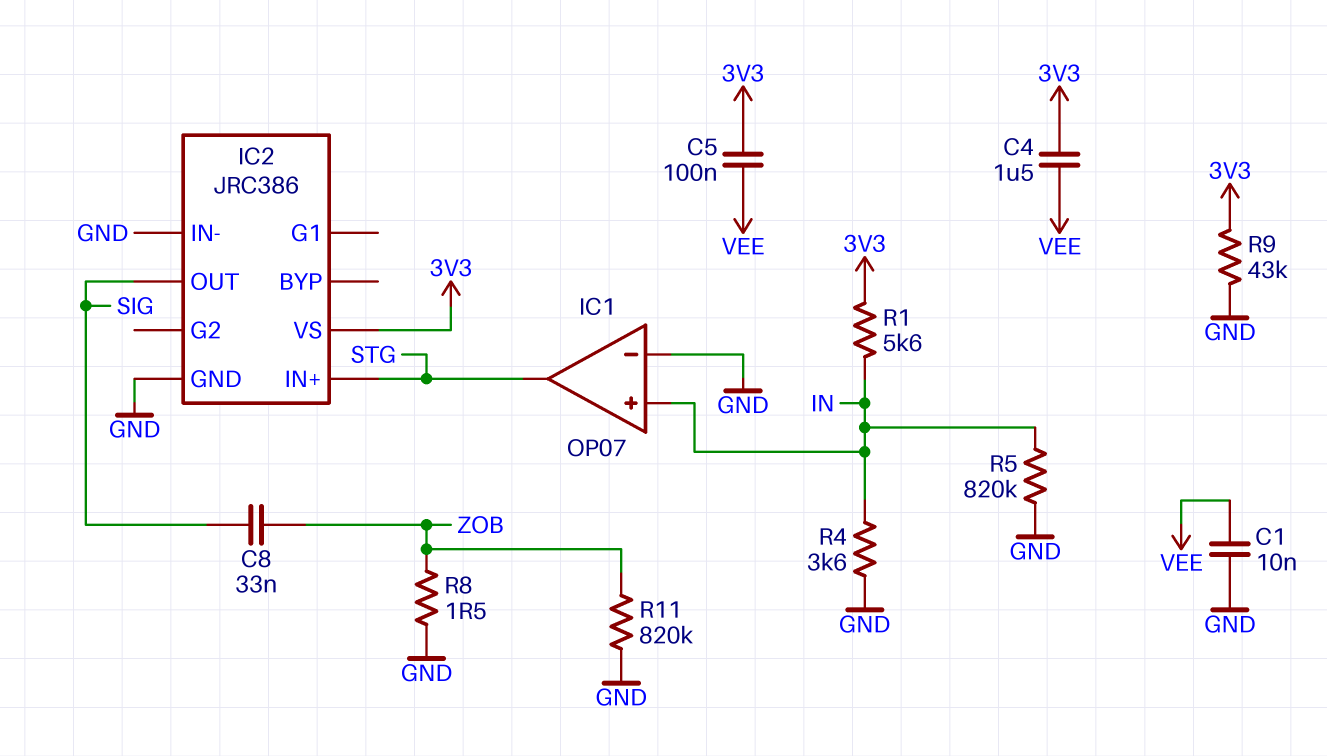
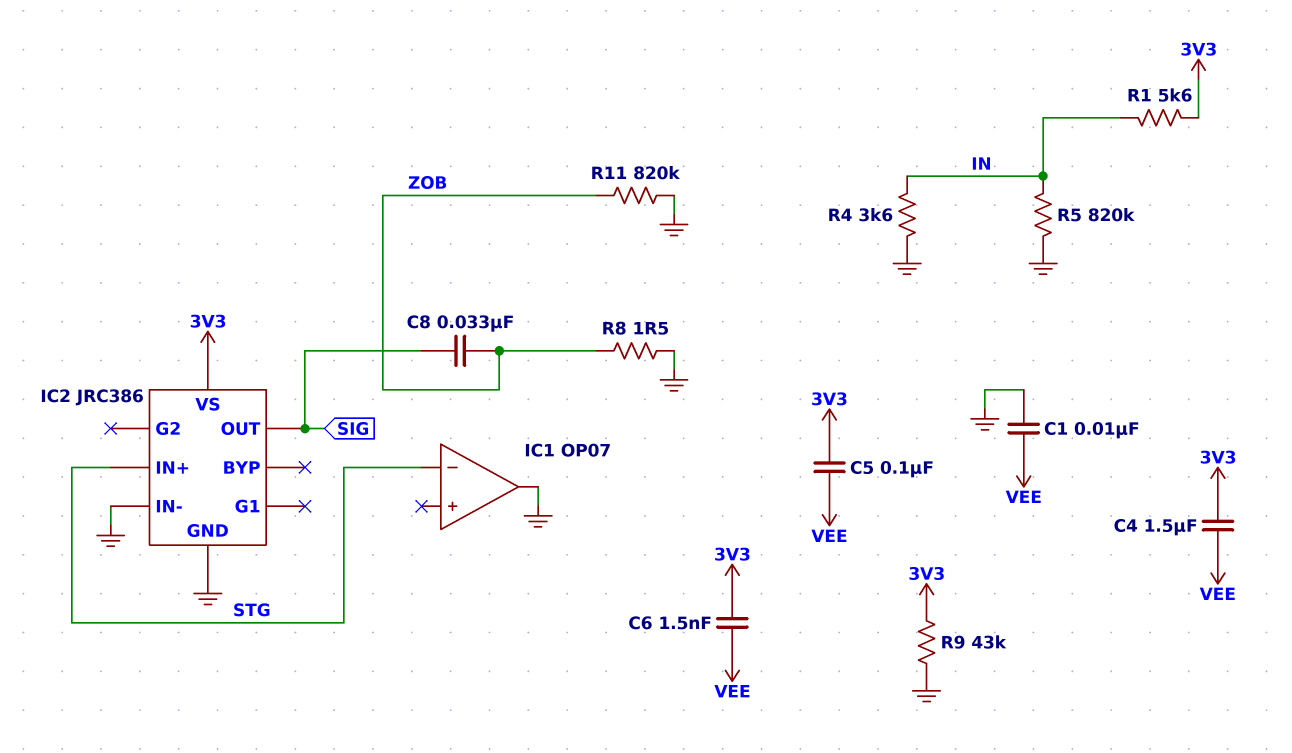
C6: none -> 1.5nF (3V3, VEE)
IC1 pin in+: IN -> none
IC1 pin in-: GND -> STG
IC1 pin out: STG -> GND

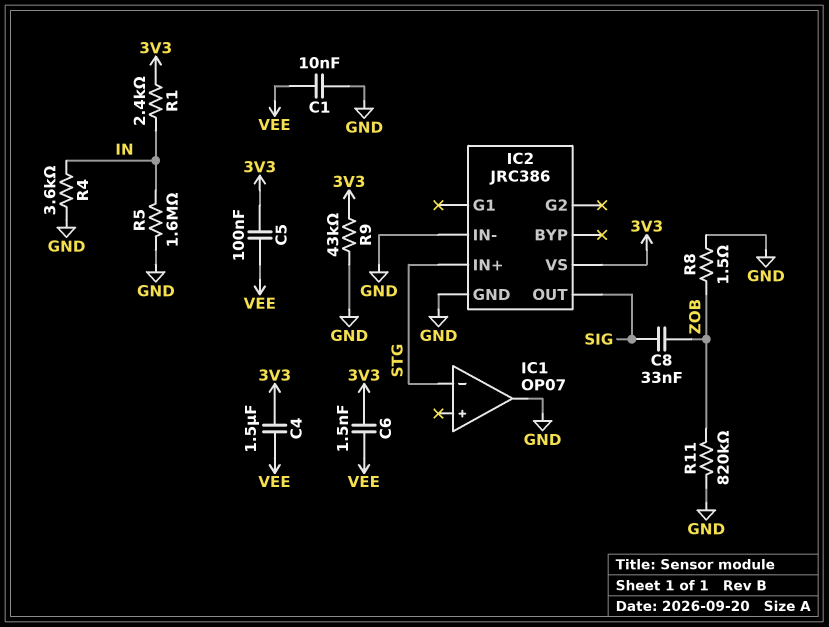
R1: 5.6k (3V3, IN) -> 2.4k (3V3, IN)
R5: 820k (GND, IN) -> 1.6M (GND, IN)

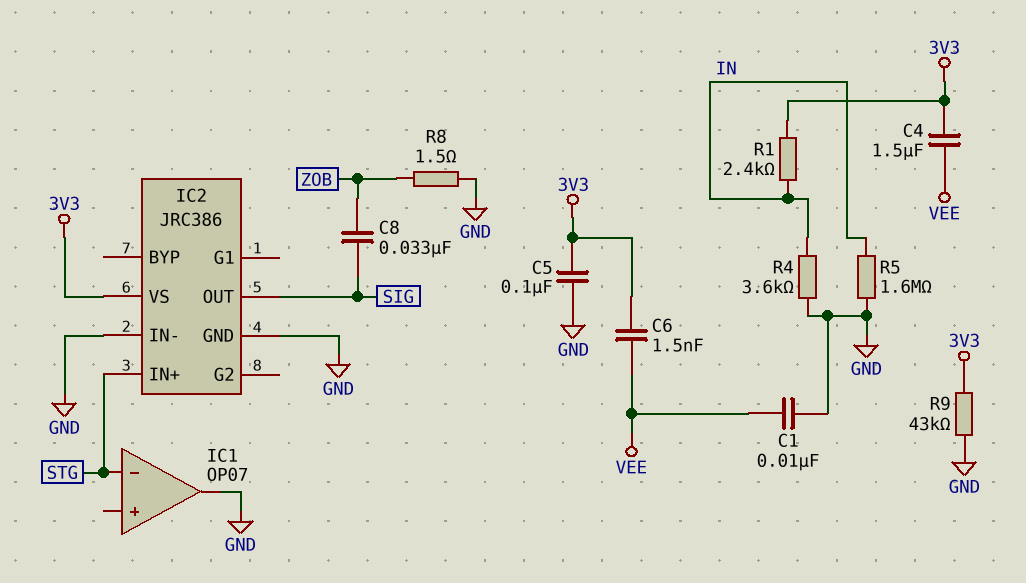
C5: 100nF (3V3, VEE) -> 100nF (3V3, GND)
R11: 820k (GND, ZOB) -> none

